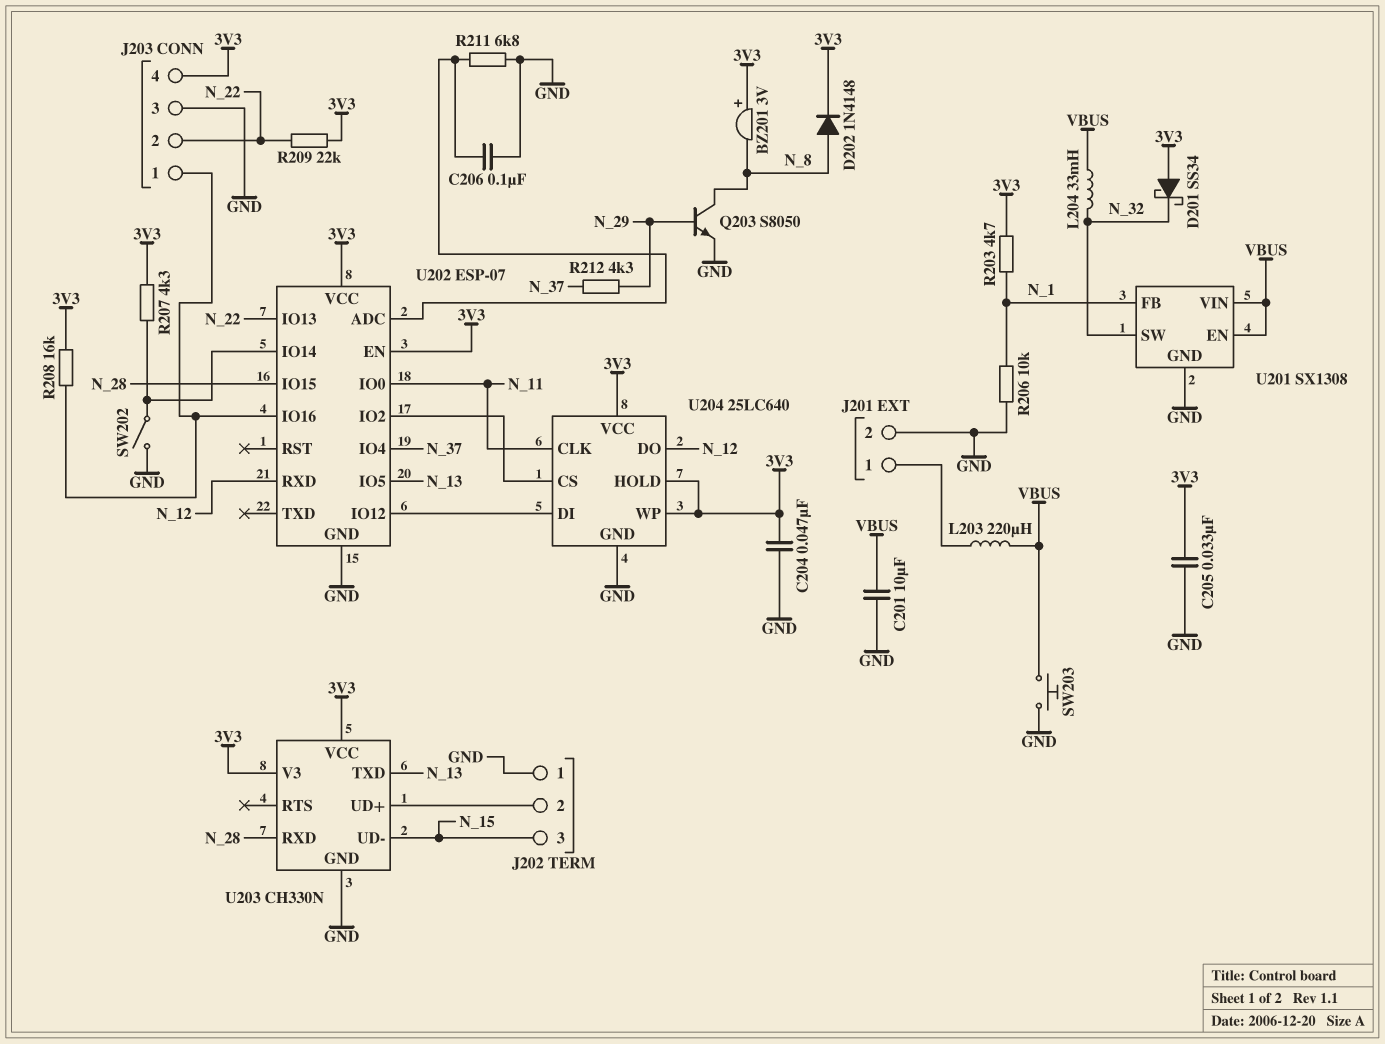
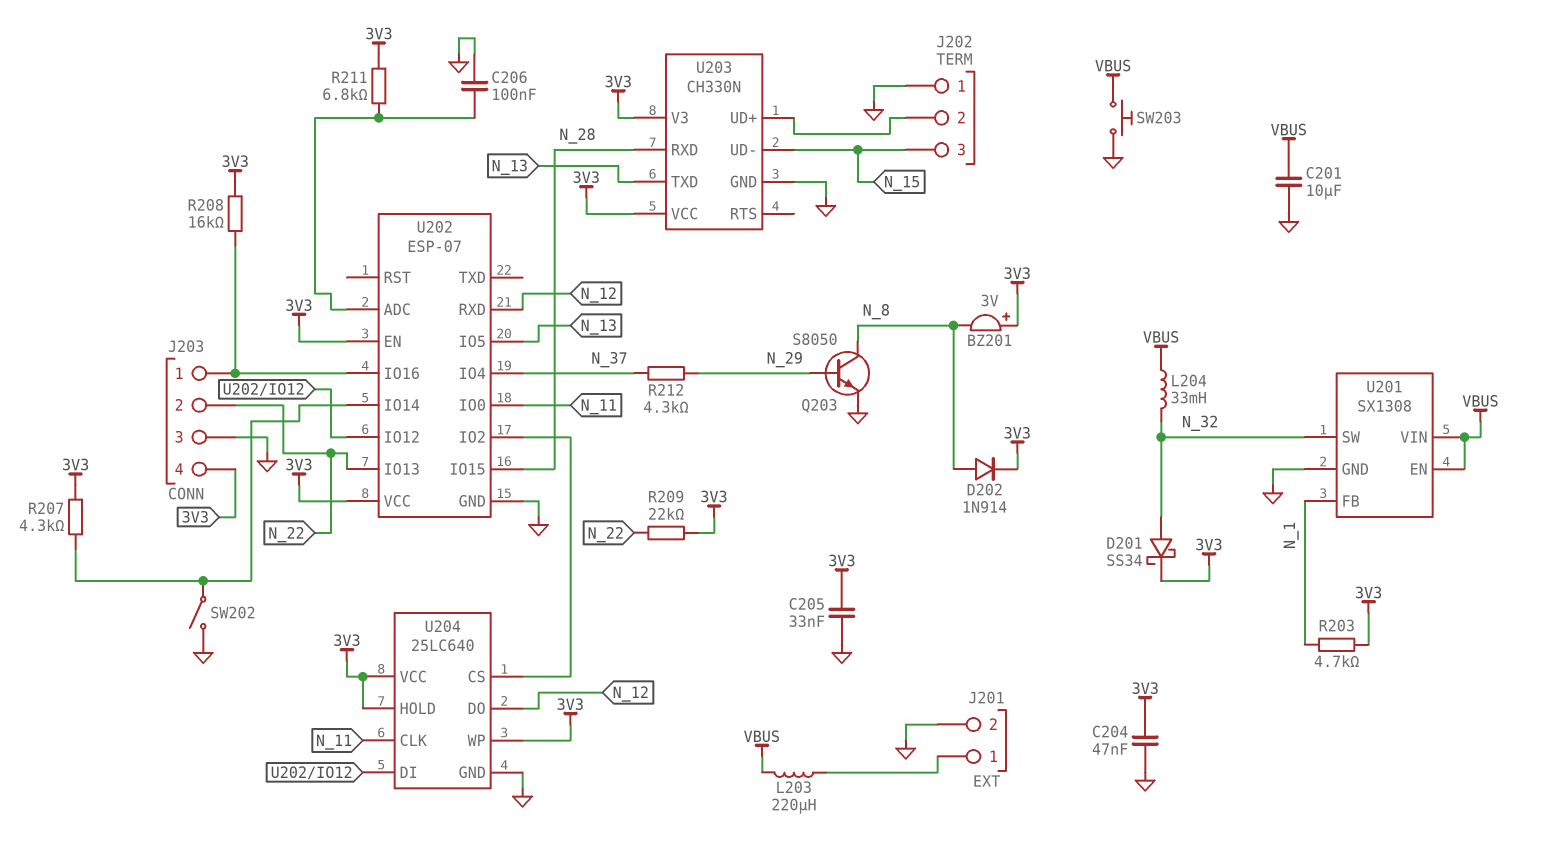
D201: schottky SS34 (A 3V3, K N_32) -> schottky SS34 (A N_32, K 3V3)
D202: diode 1N4148 (A N_8, K 3V3) -> diode 1N914 (A N_8, K 3V3)
R206: 10k (GND, N_1) -> none
R211: 6.8k (GND, U202/ADC) -> 6.8k (3V3, U202/ADC)

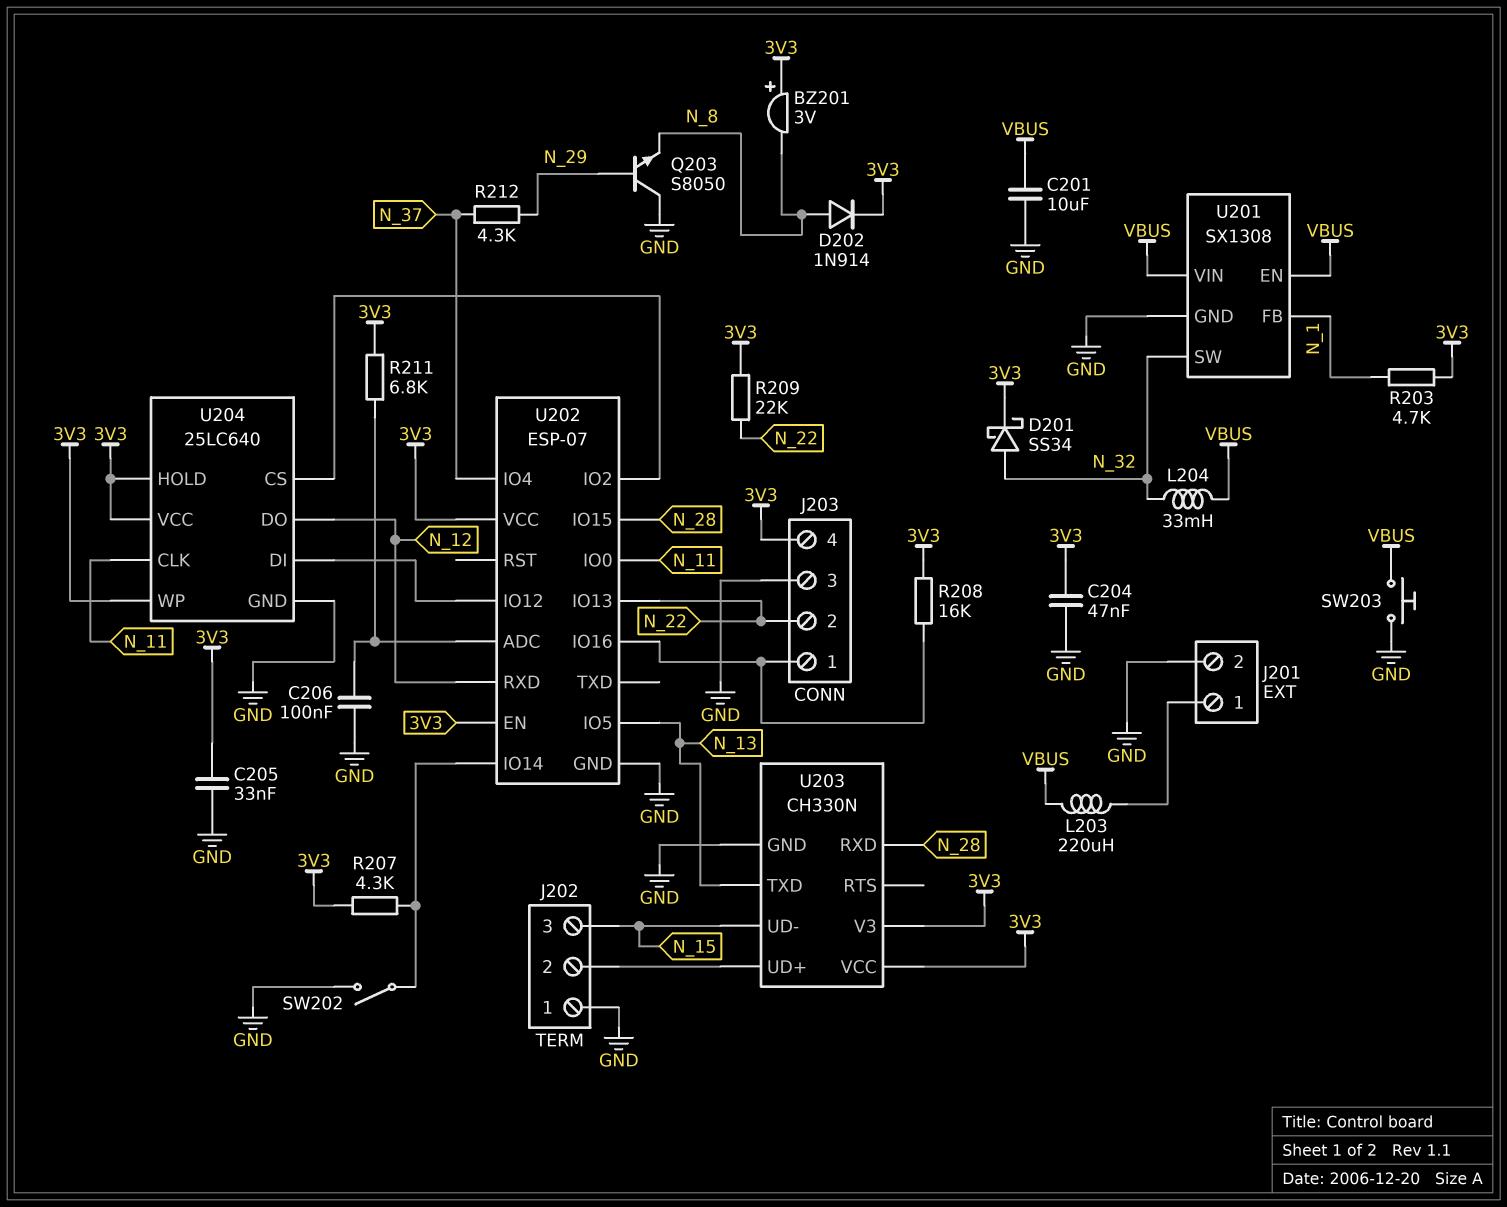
Q203: NPN S8050 (B N_29, C N_8, E GND) -> NPN S8050 (B N_29, C GND, E N_8)

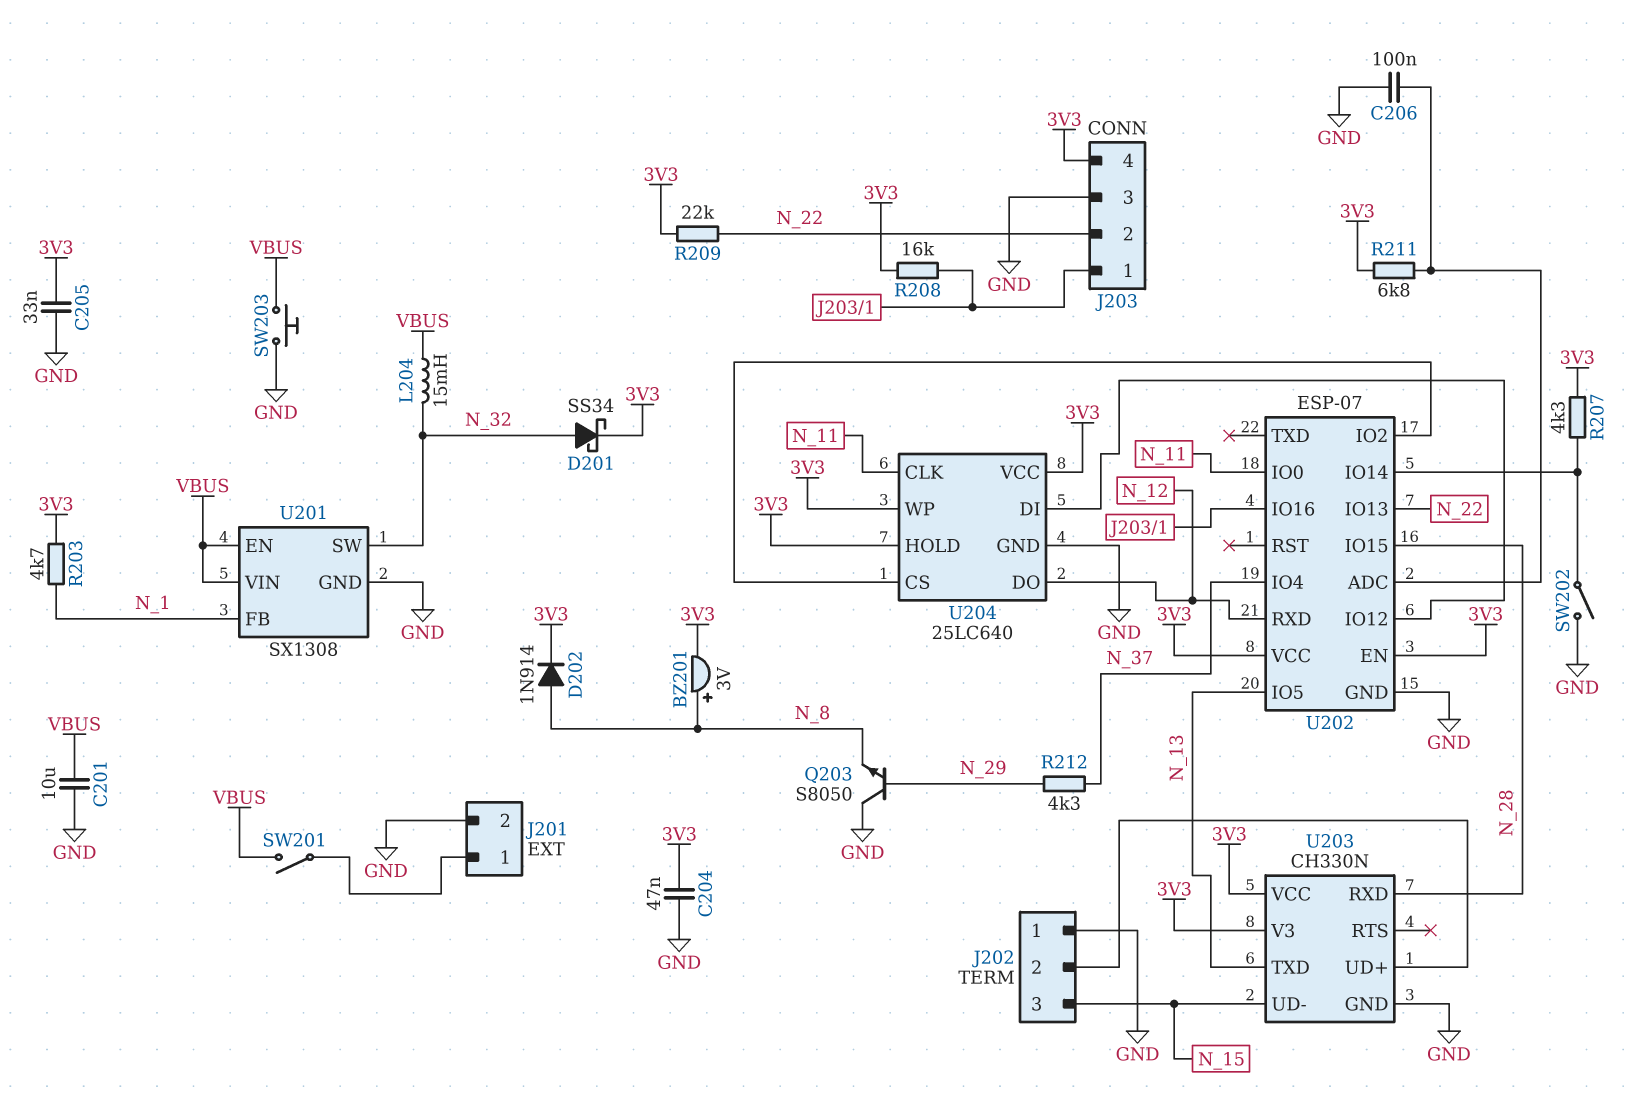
BZ201: buzzer 3V (plus 3V3, minus N_8) -> buzzer 3V (plus N_8, minus 3V3)
L203: 220uH (J201/1, VBUS) -> none
L204: 33mH (N_32, VBUS) -> 15mH (N_32, VBUS)
SW201: none -> switch (J201/1, VBUS)

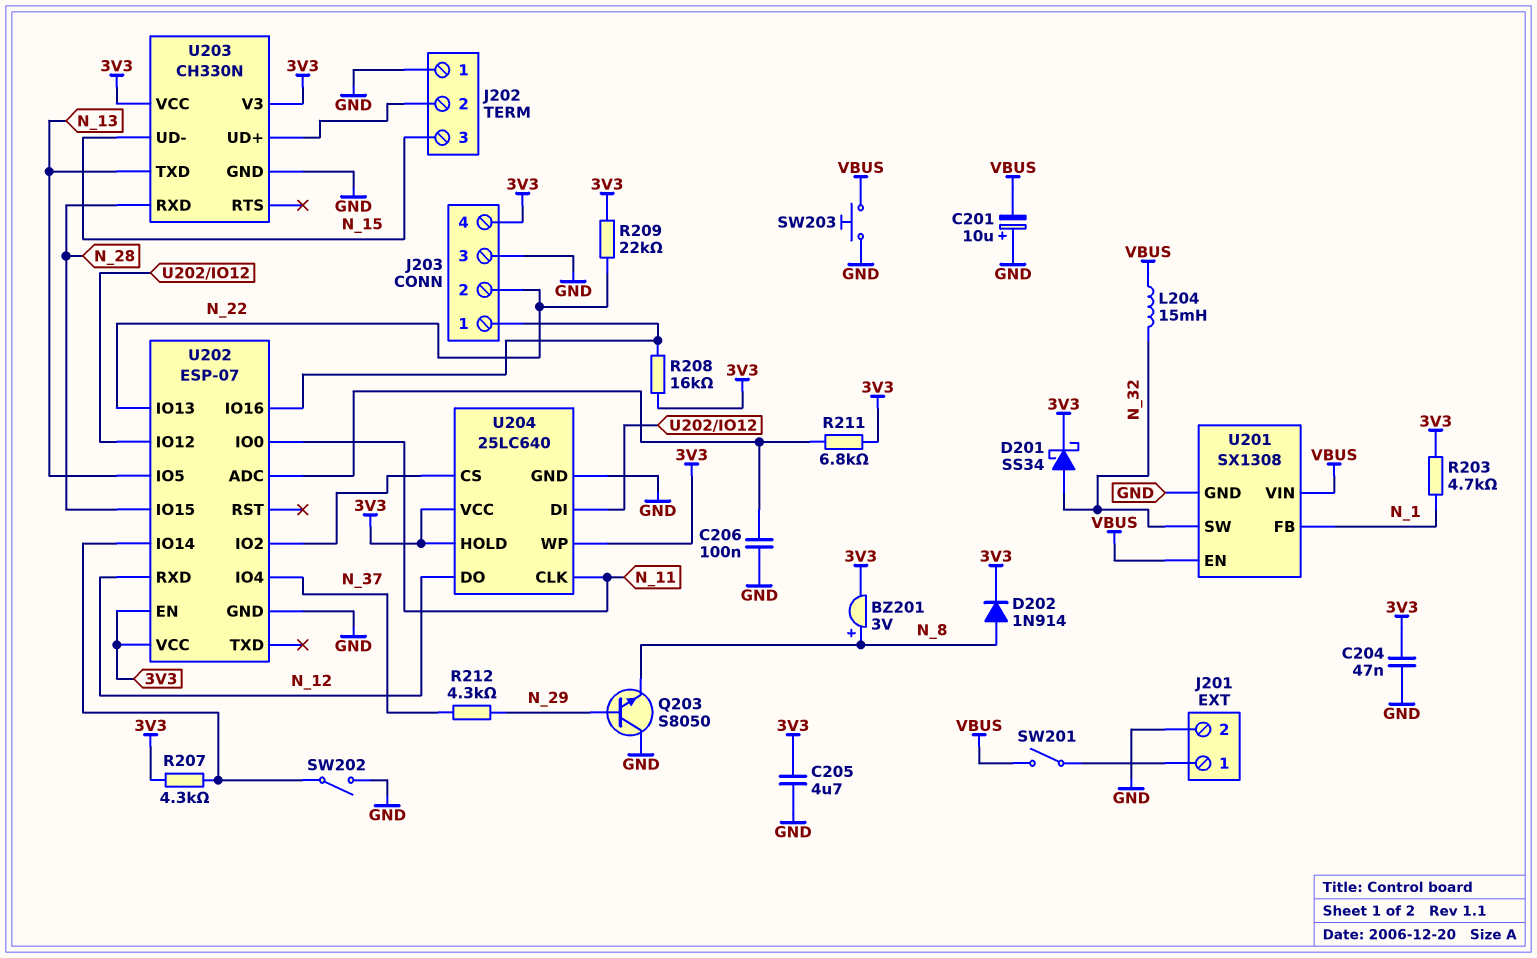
C201: 10uF (GND, VBUS) -> 10uF (plus GND, minus VBUS)
C205: 33nF (3V3, GND) -> 4.7uF (3V3, GND)

